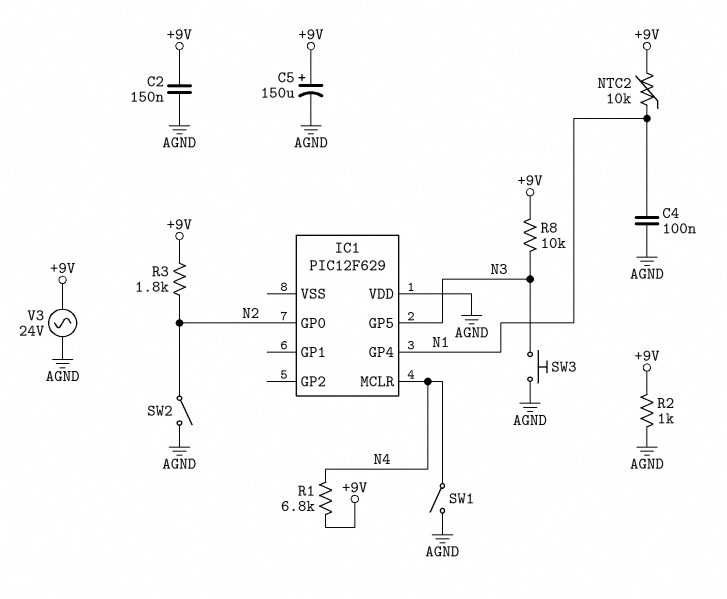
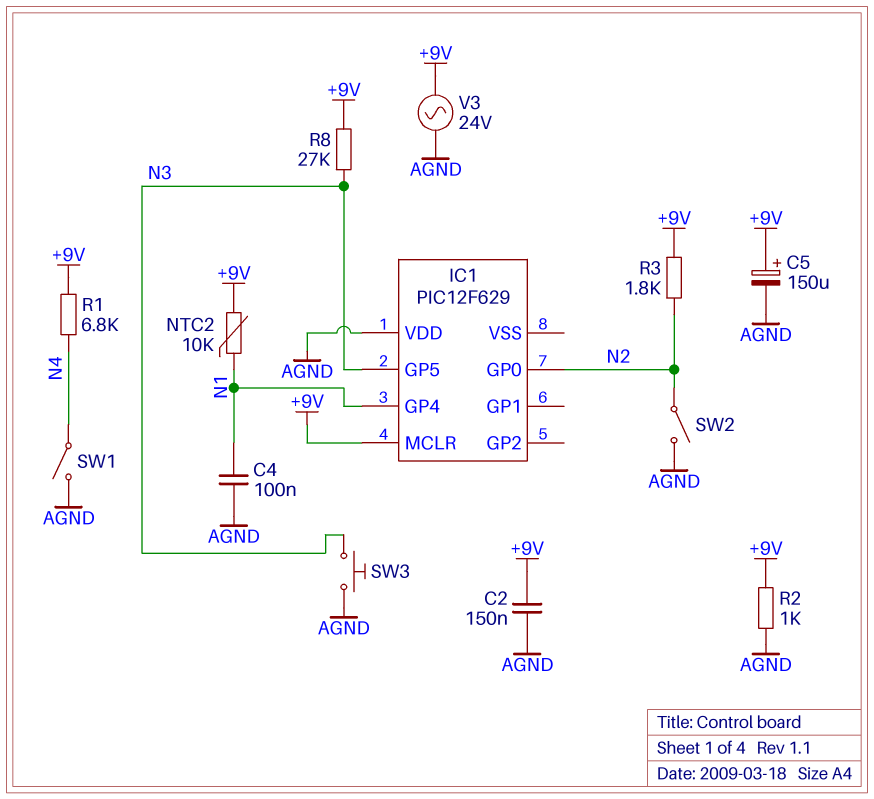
IC1 pin MCLR: N4 -> +9V
R8: 10k (+9V, N3) -> 27k (+9V, N3)

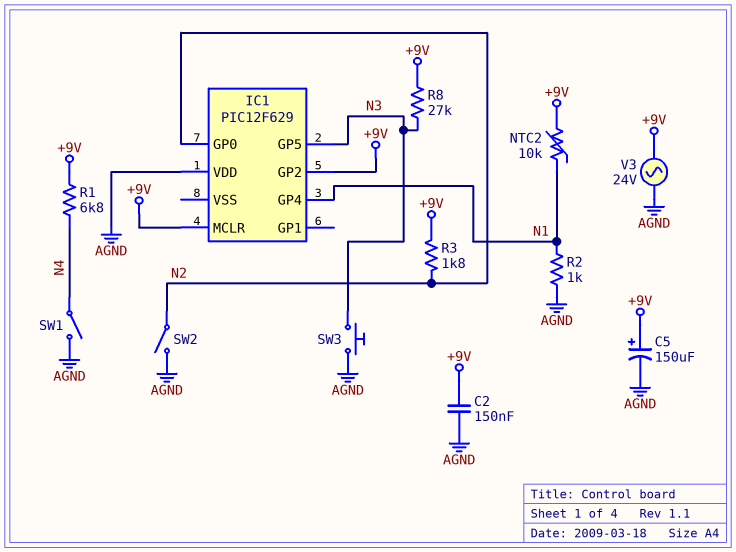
C4: 100nF (AGND, N1) -> none
IC1 pin GP2: none -> +9V
R2: 1k (+9V, AGND) -> 1k (AGND, N1)

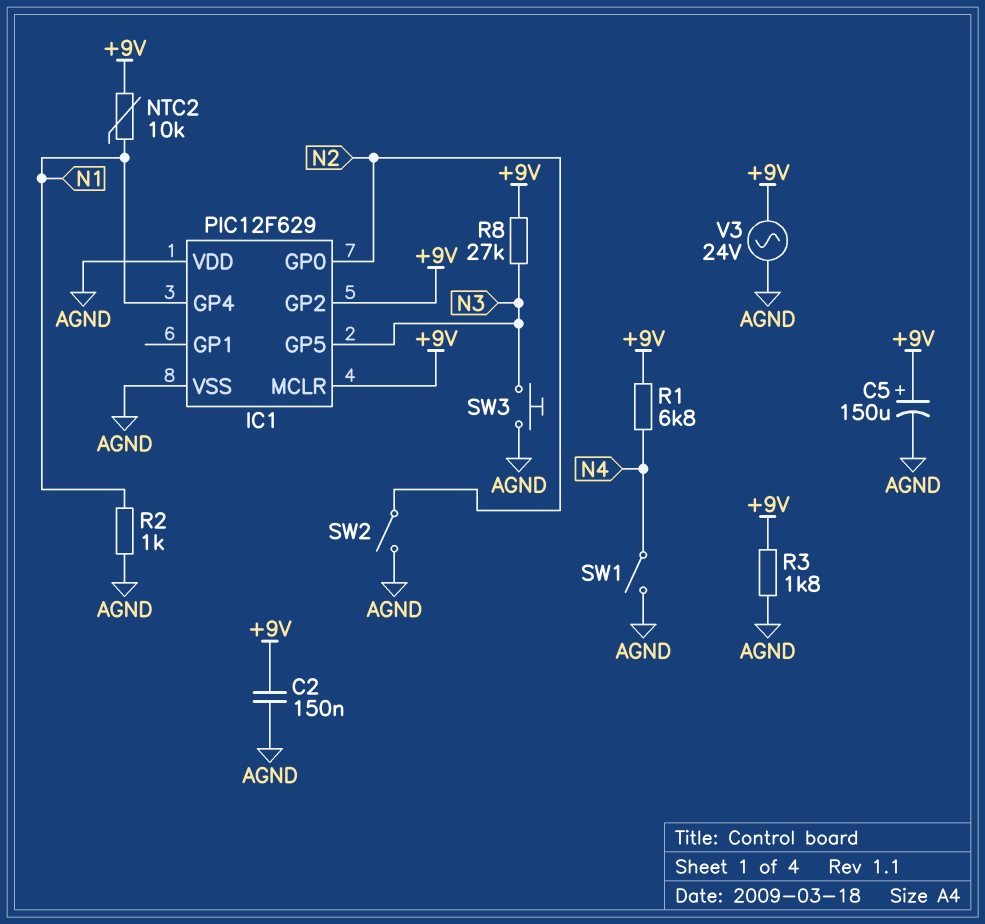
IC1 pin VSS: none -> AGND
R3: 1.8k (+9V, N2) -> 1.8k (+9V, AGND)

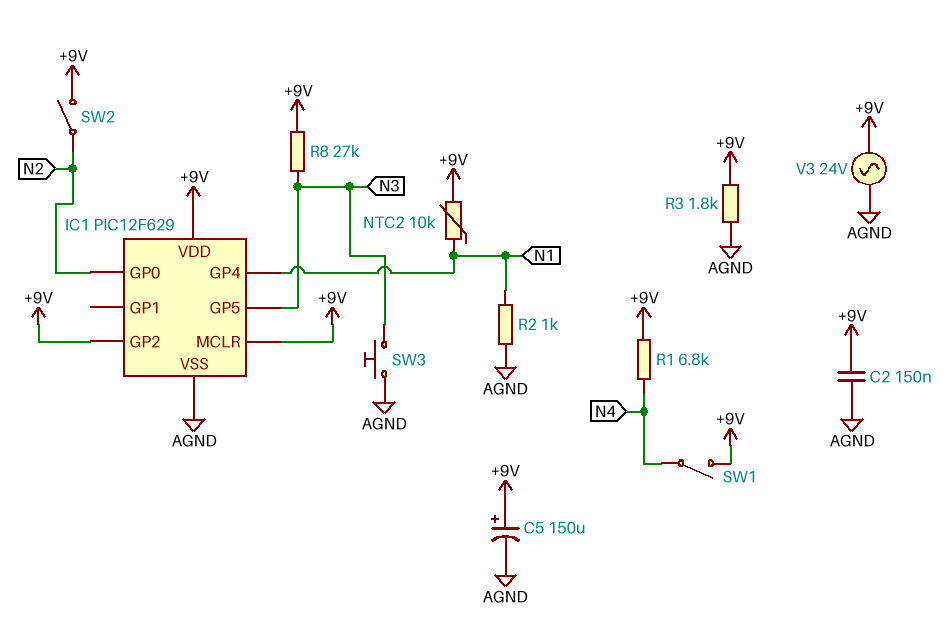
IC1 pin VDD: AGND -> +9V
SW1: switch (AGND, N4) -> switch (+9V, N4)
SW2: switch (AGND, N2) -> switch (+9V, N2)

